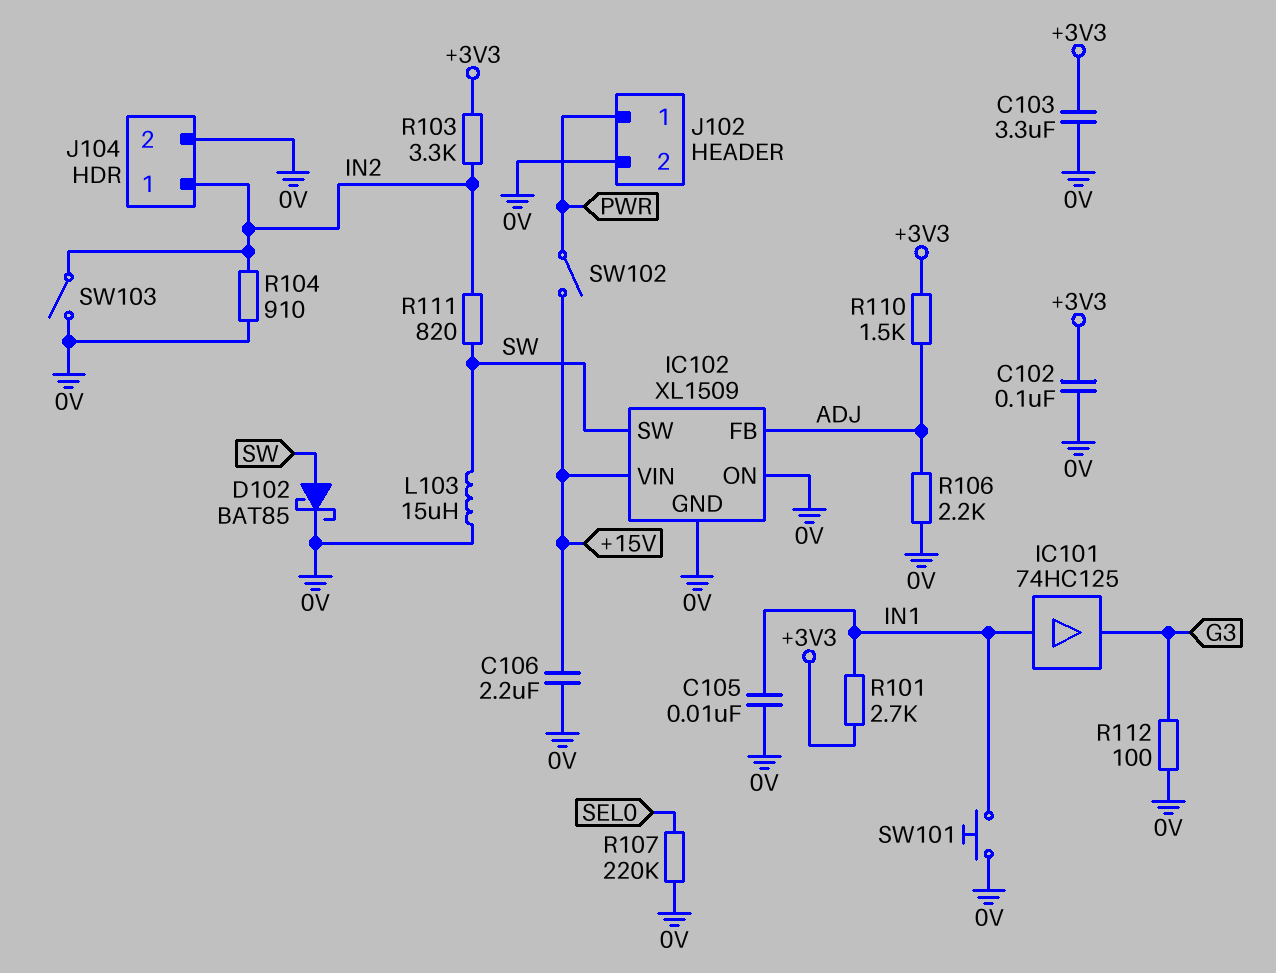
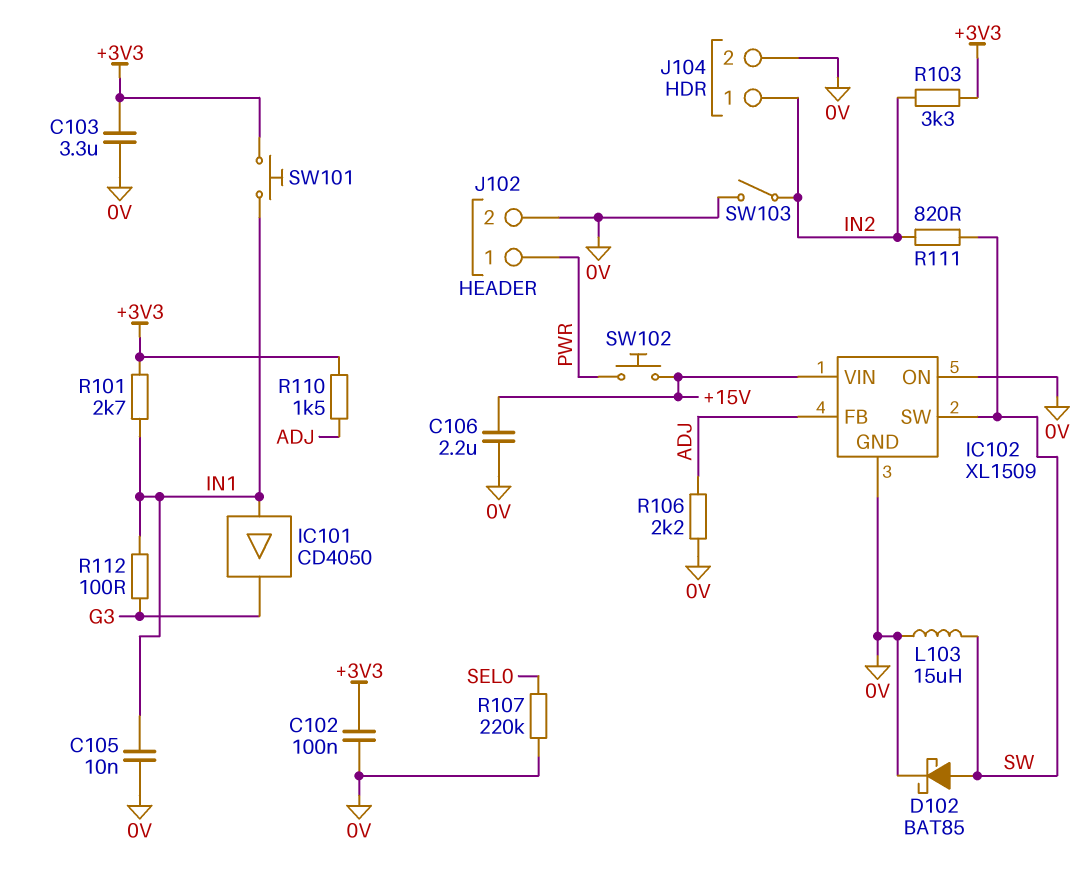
IC101: buffer 74HC125 (in IN1, out G3) -> buffer CD4050 (in IN1, out G3)
R104: 910 (0V, IN2) -> none
R112: 100 (0V, G3) -> 100 (G3, IN1)
SW101: button (0V, IN1) -> button (+3V3, IN1)
SW102: switch (+15V, PWR) -> button (+15V, PWR)

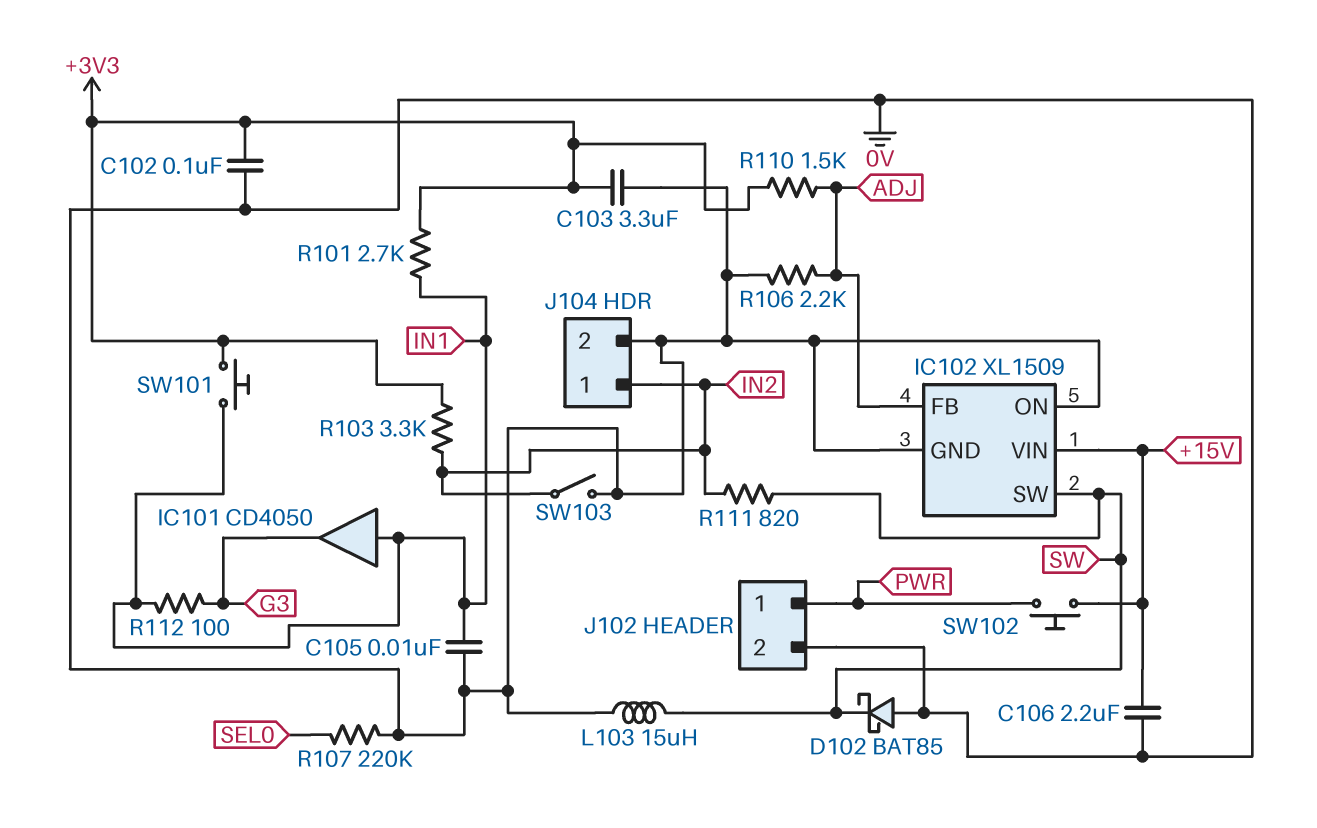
D102: schottky BAT85 (A SW, K 0V) -> schottky BAT85 (A 0V, K SW)

